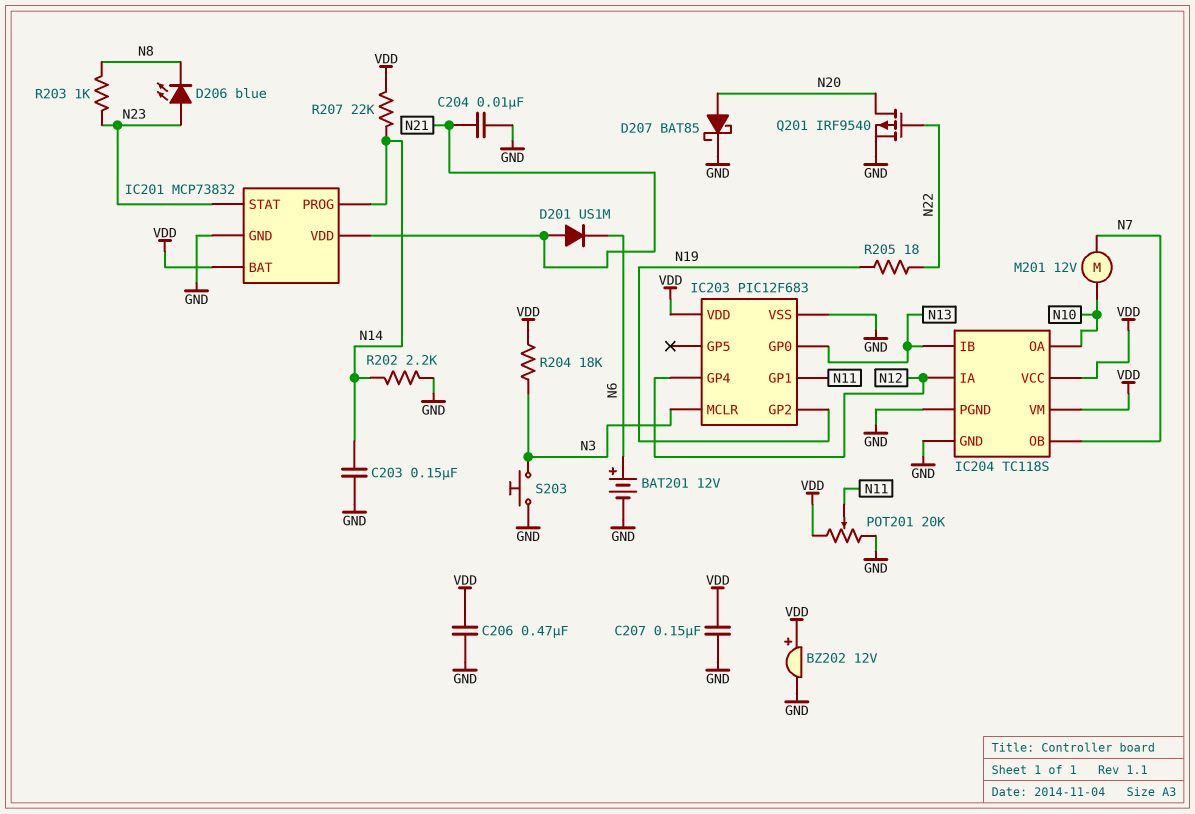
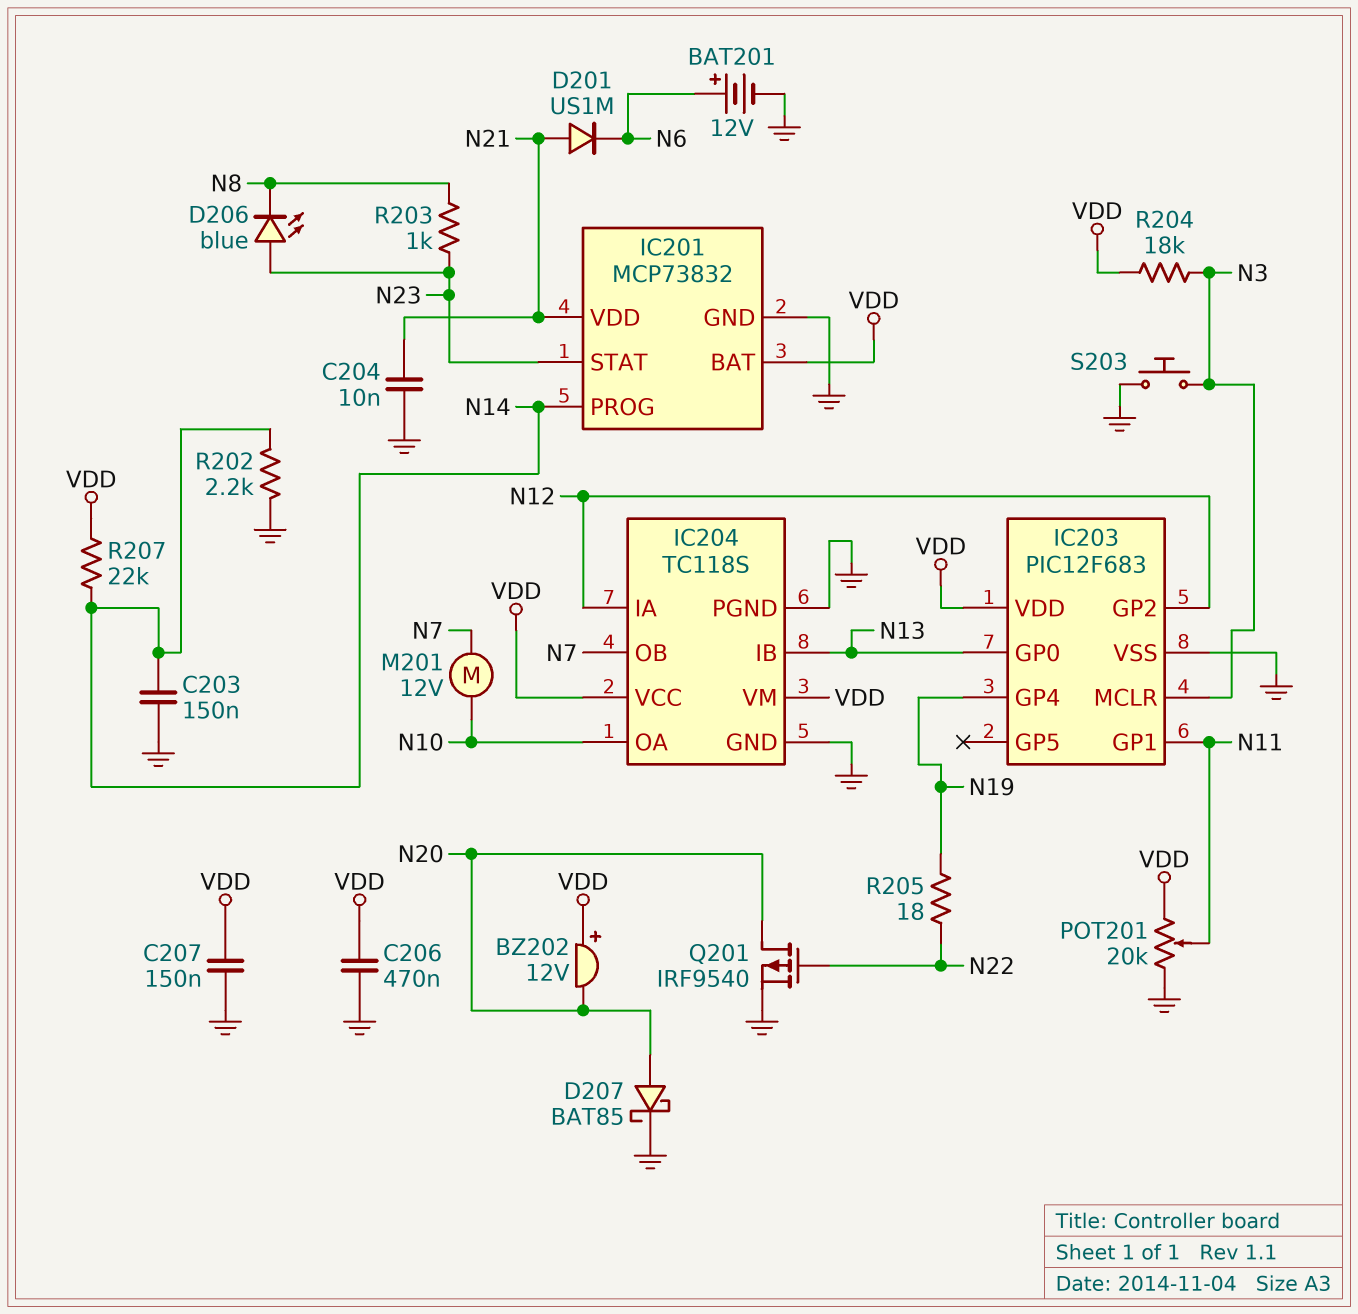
BZ202: buzzer 12V (plus VDD, minus GND) -> buzzer 12V (plus VDD, minus N20)
IC203 pin GP2: N19 -> N12
IC203 pin GP4: N12 -> N19

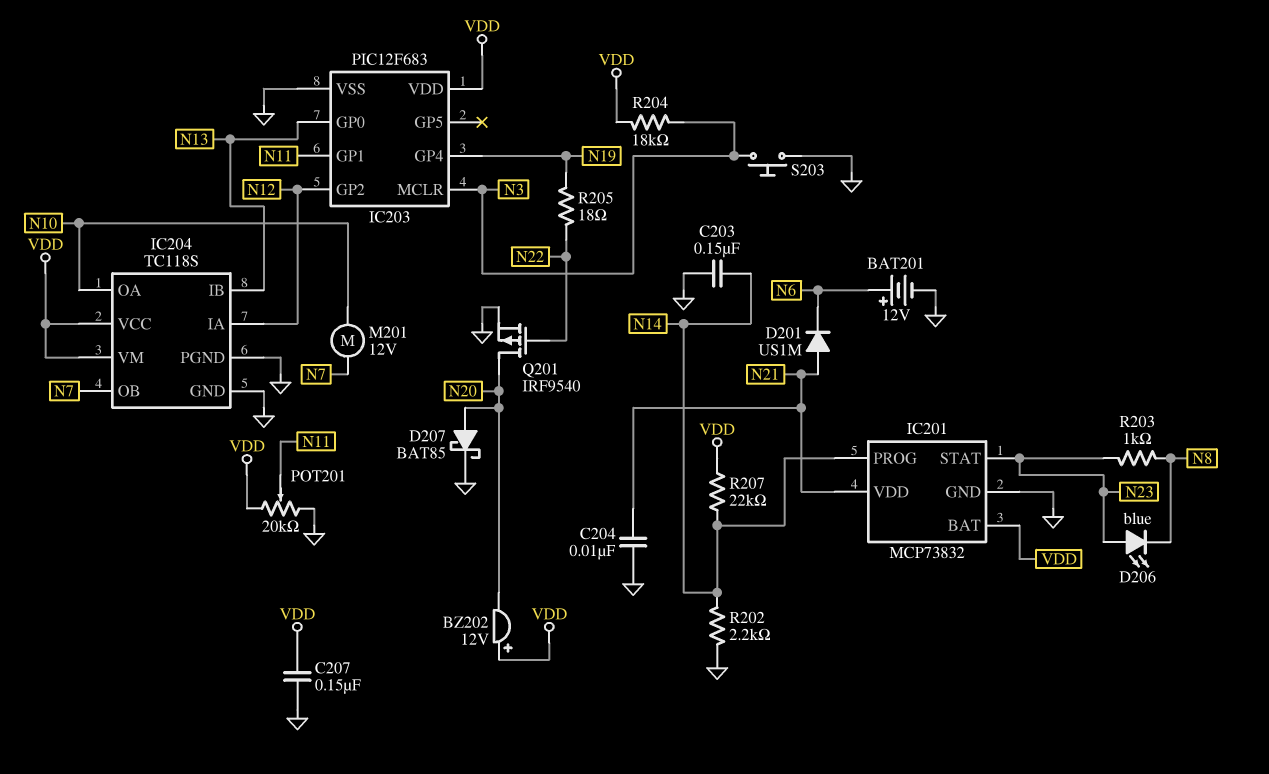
C206: 470nF (GND, VDD) -> none

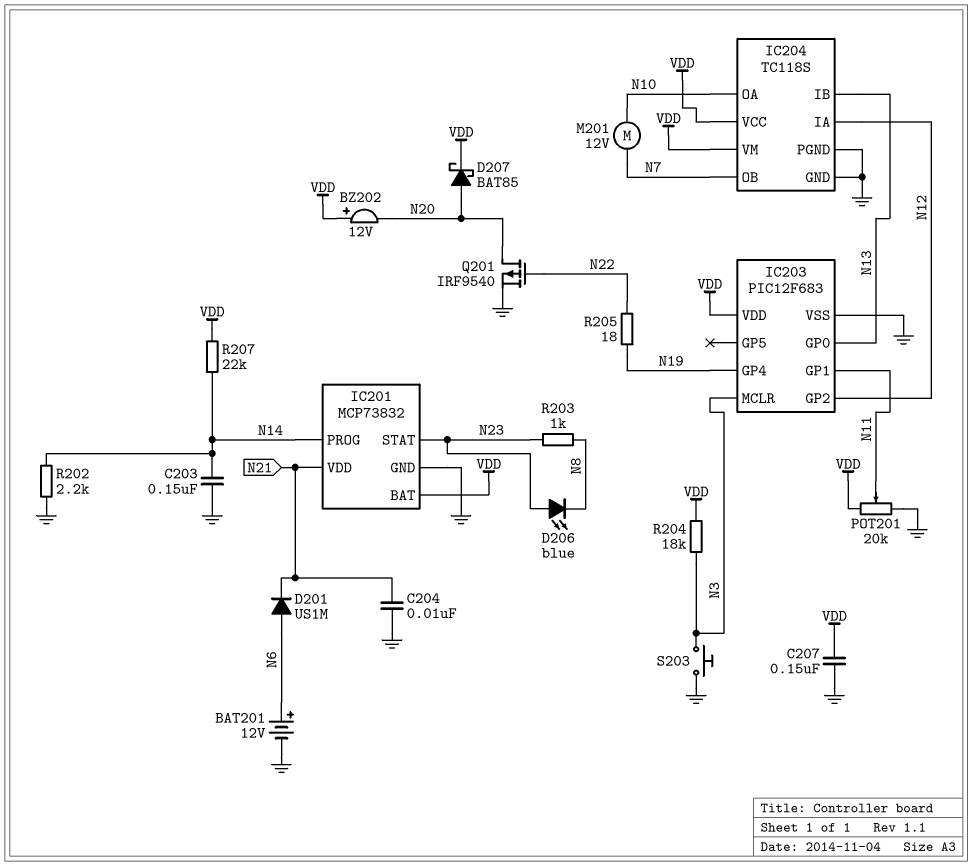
D201: diode US1M (A N21, K N6) -> diode US1M (A N6, K N21)
D207: schottky BAT85 (A N20, K GND) -> schottky BAT85 (A N20, K VDD)

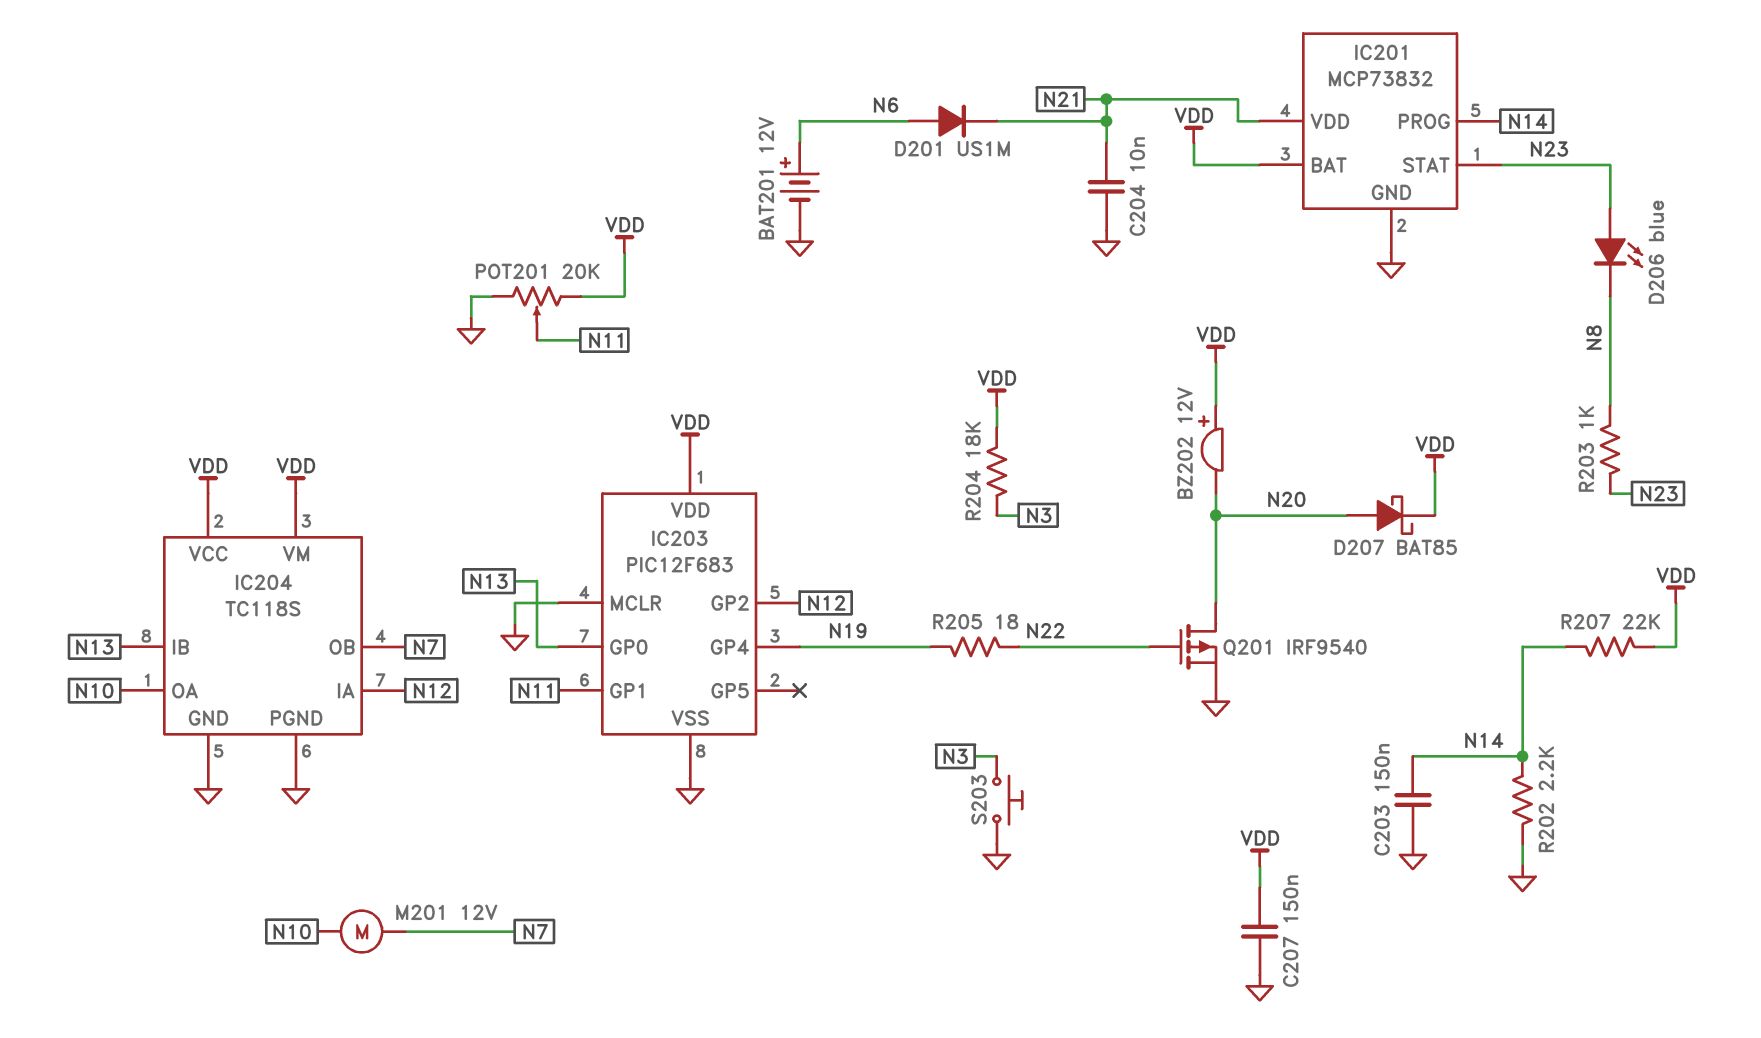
IC203 pin MCLR: N3 -> GND

